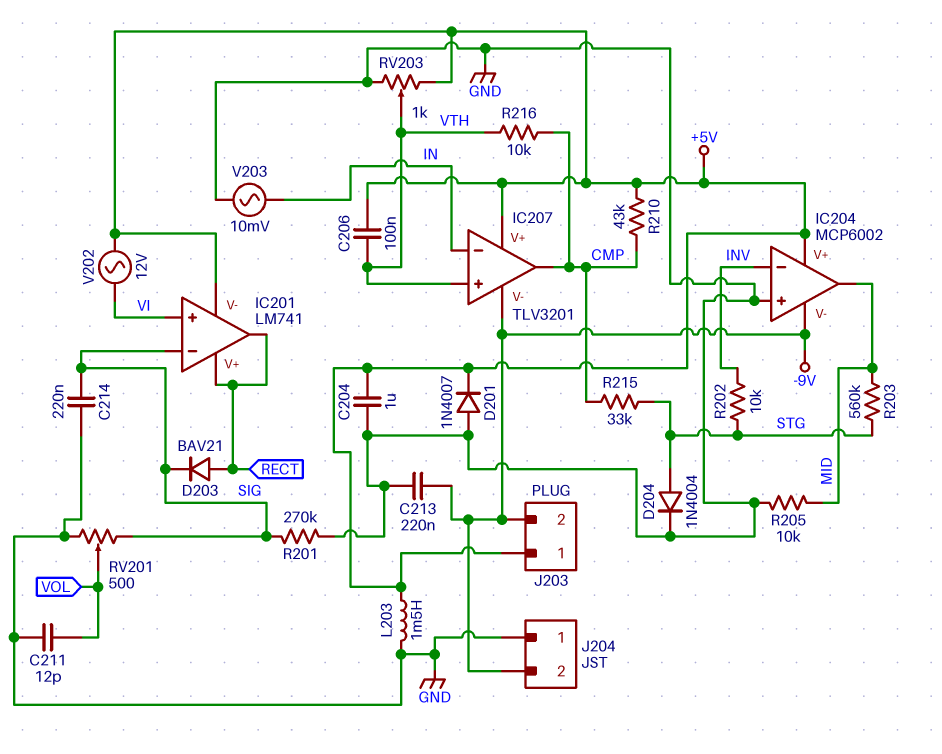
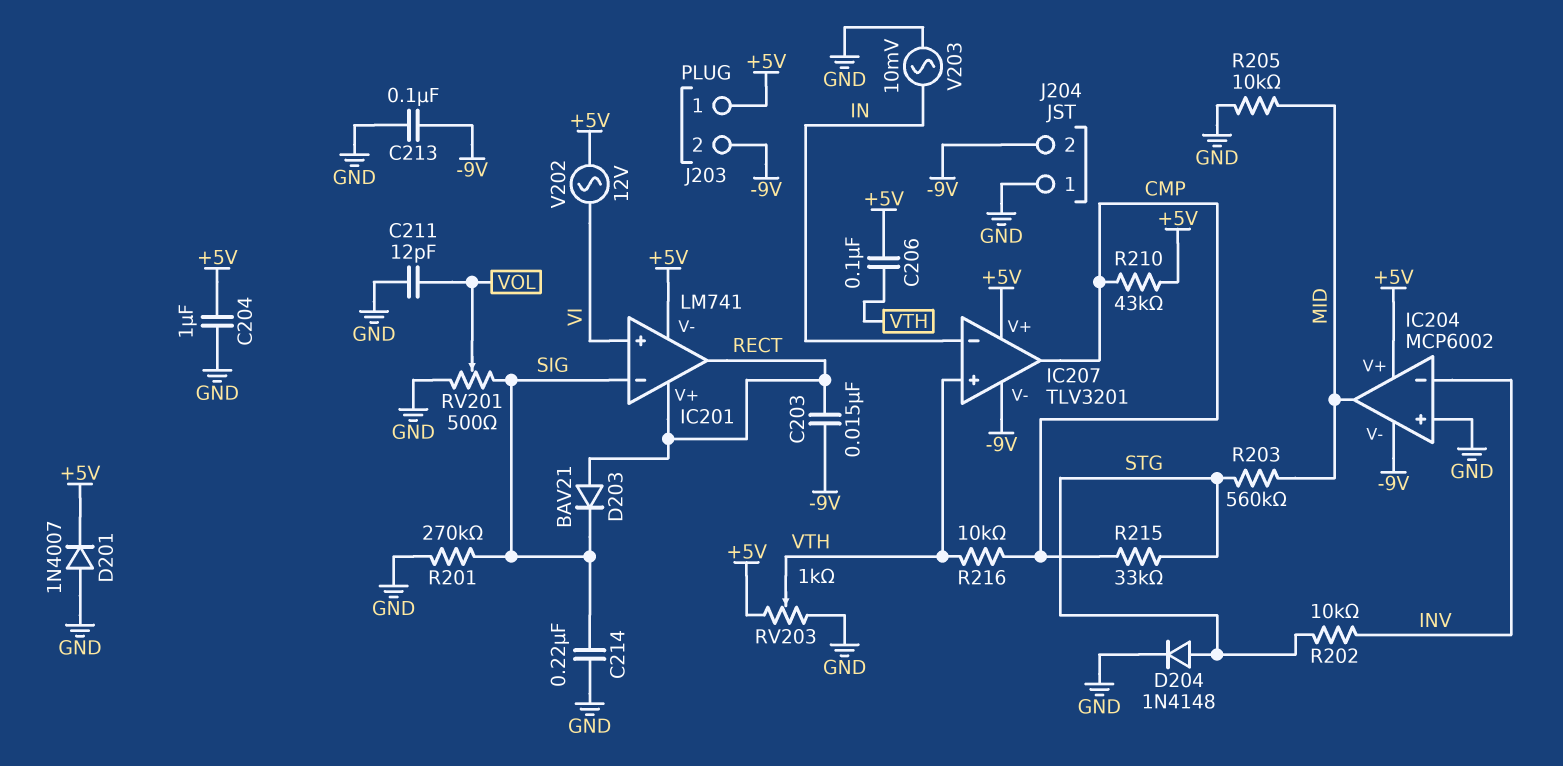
C203: none -> 15nF (-9V, RECT)
C213: 220nF (-9V, GND) -> 100nF (-9V, GND)
D204: diode 1N4004 (A STG, K GND) -> diode 1N4148 (A STG, K GND)
L203: 1.5mH (+5V, GND) -> none

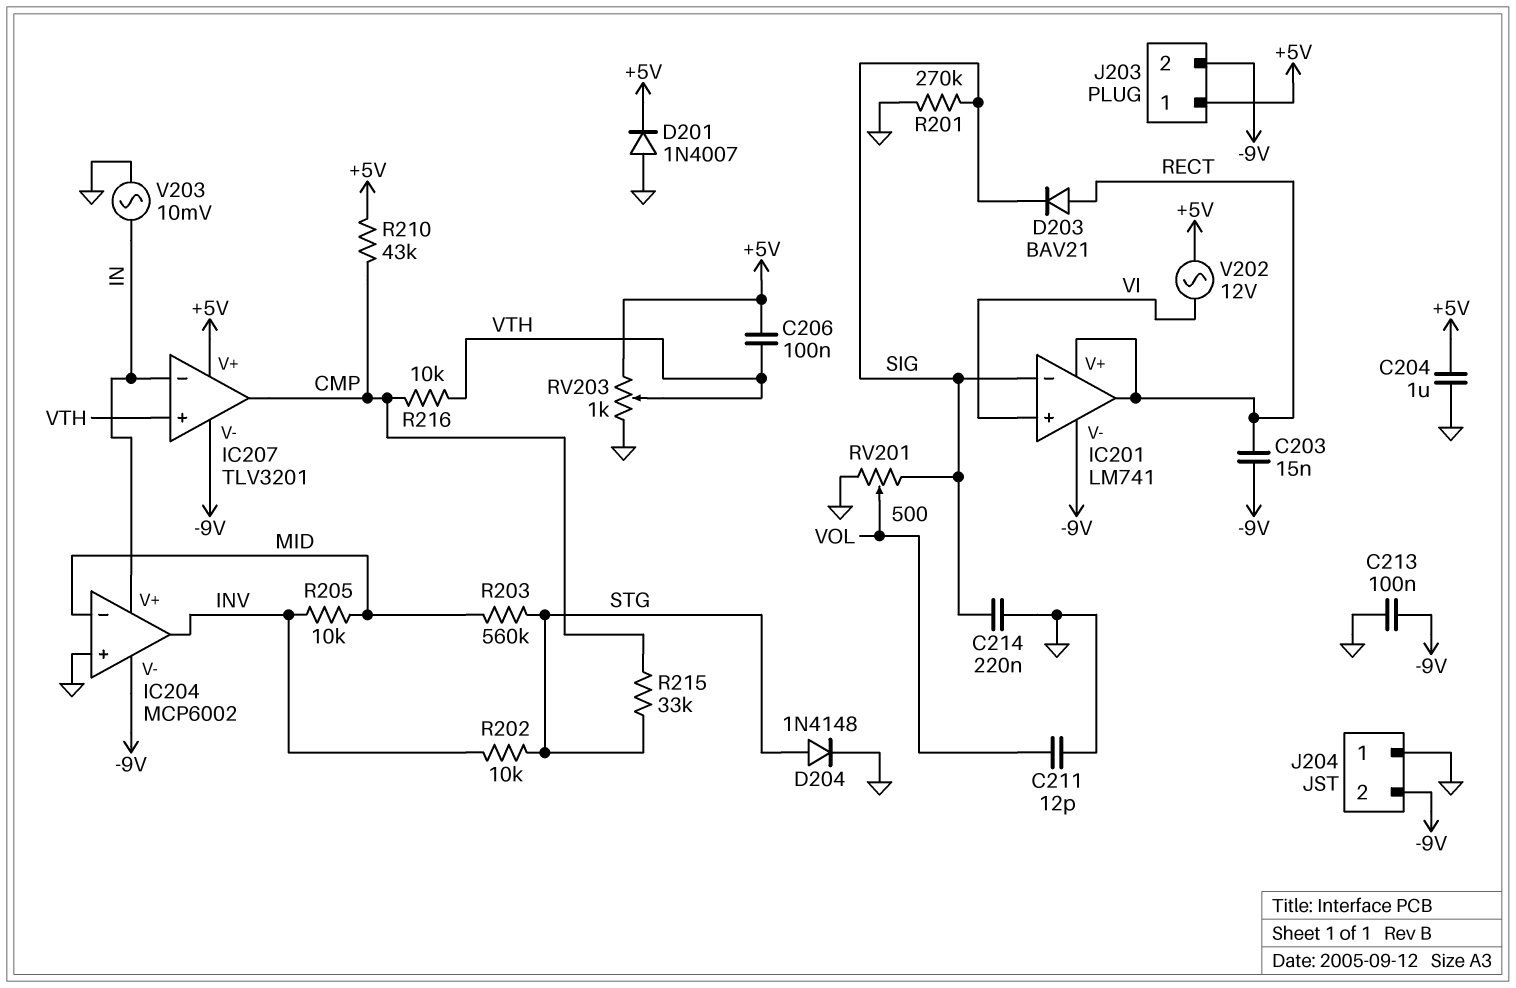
IC201 pin V-: +5V -> -9V
IC204 pin V+: +5V -> IN
IC204 pin in-: INV -> MID
IC204 pin out: MID -> INV
R205: 10k (GND, MID) -> 10k (INV, MID)

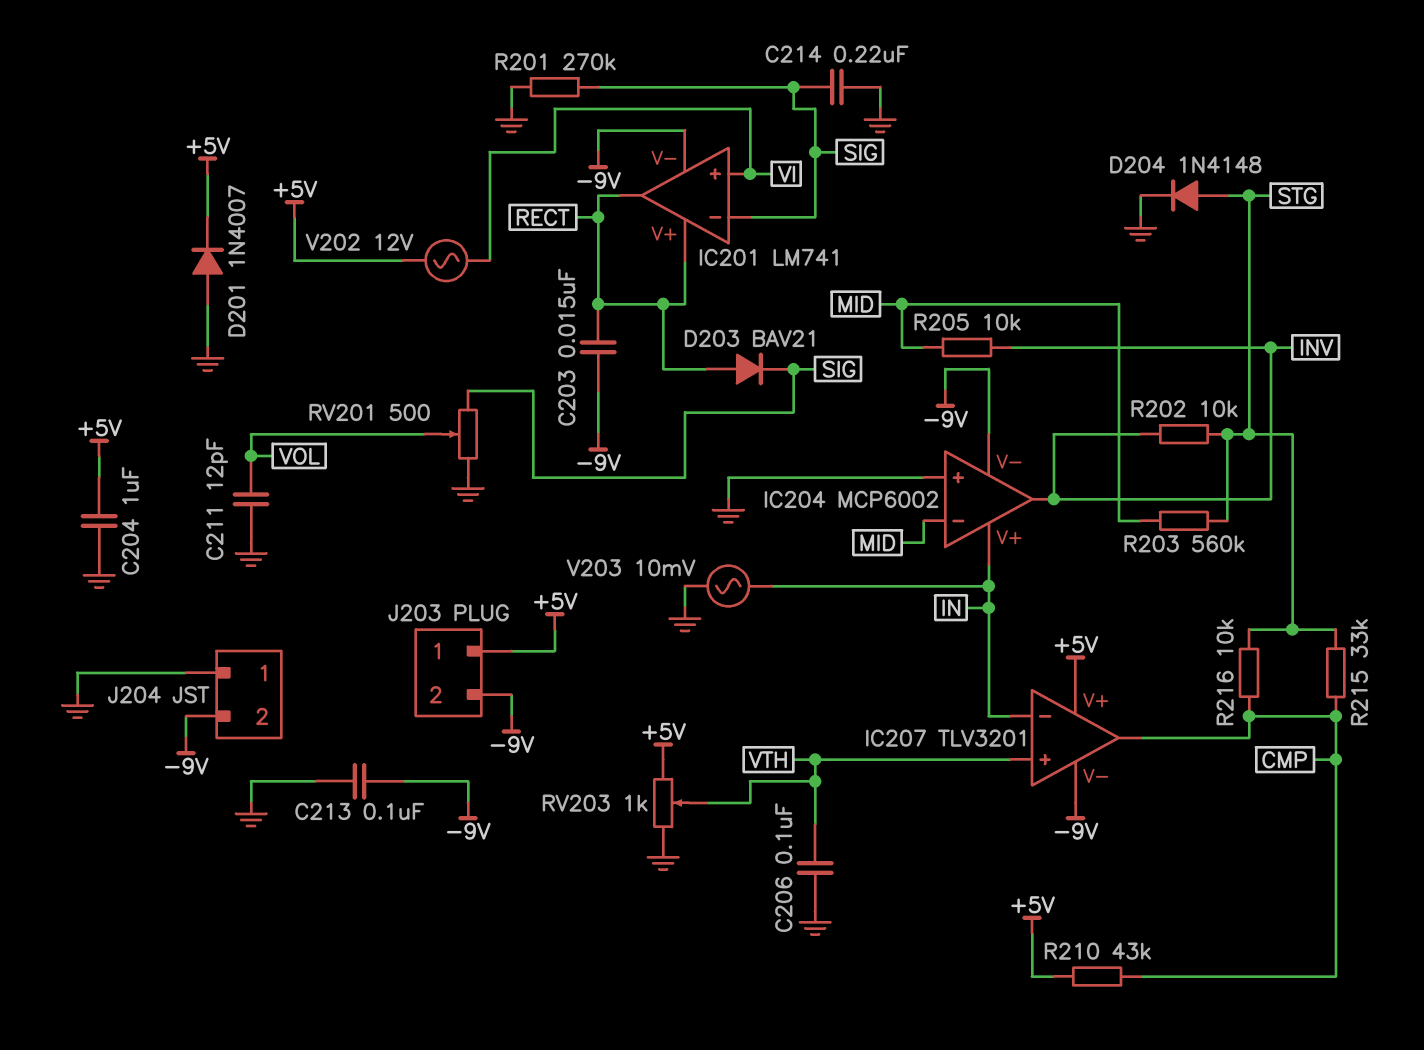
C206: 100nF (+5V, VTH) -> 100nF (GND, VTH)
R216: 10k (CMP, VTH) -> 10k (CMP, STG)

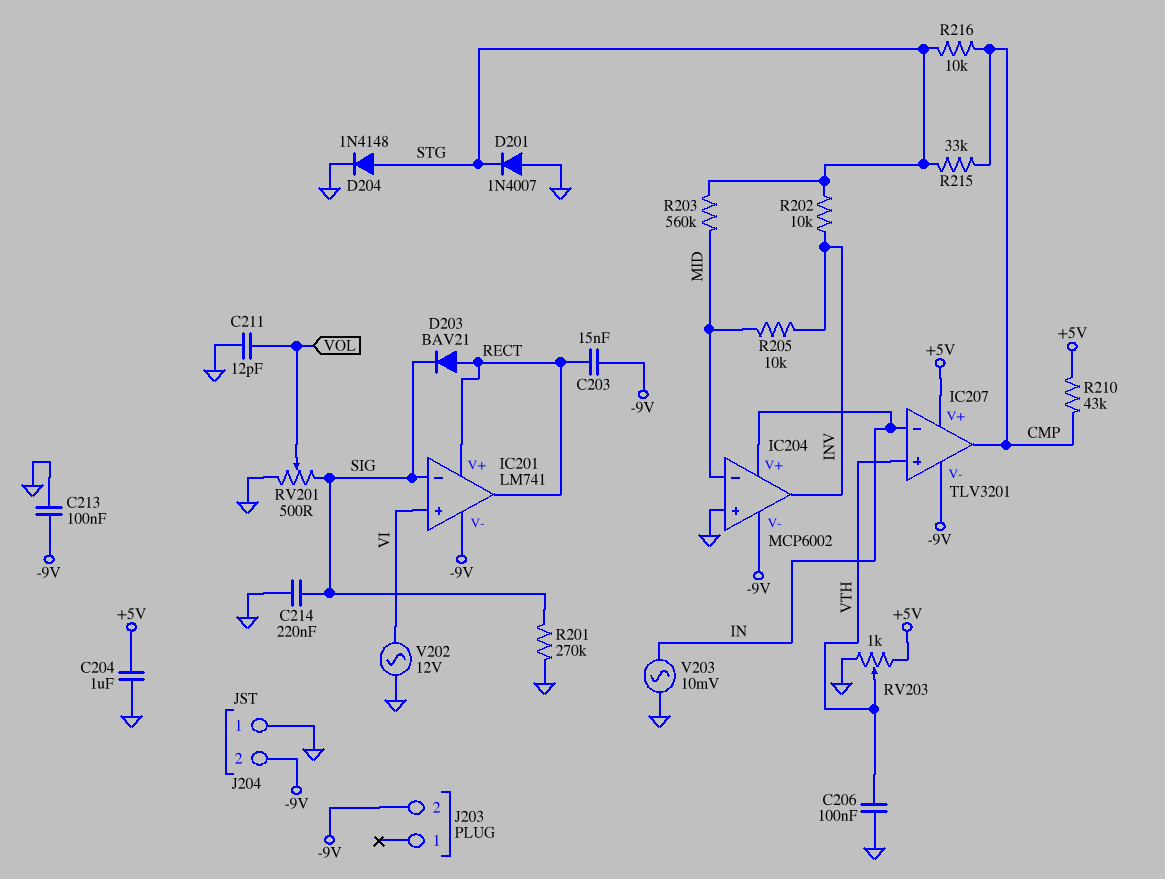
D201: diode 1N4007 (A GND, K +5V) -> diode 1N4007 (A GND, K STG)
J203 pin 1: +5V -> none
V202: AC 12V (+5V, VI) -> AC 12V (GND, VI)

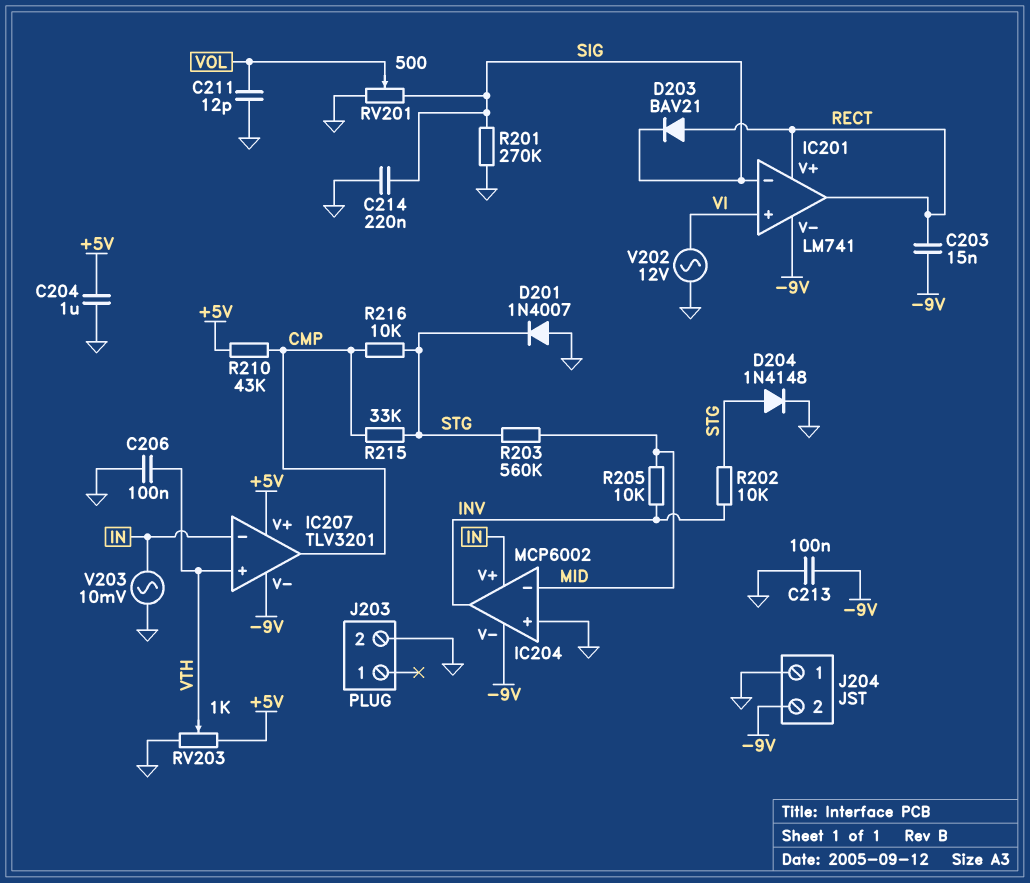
J203 pin 2: -9V -> GND

